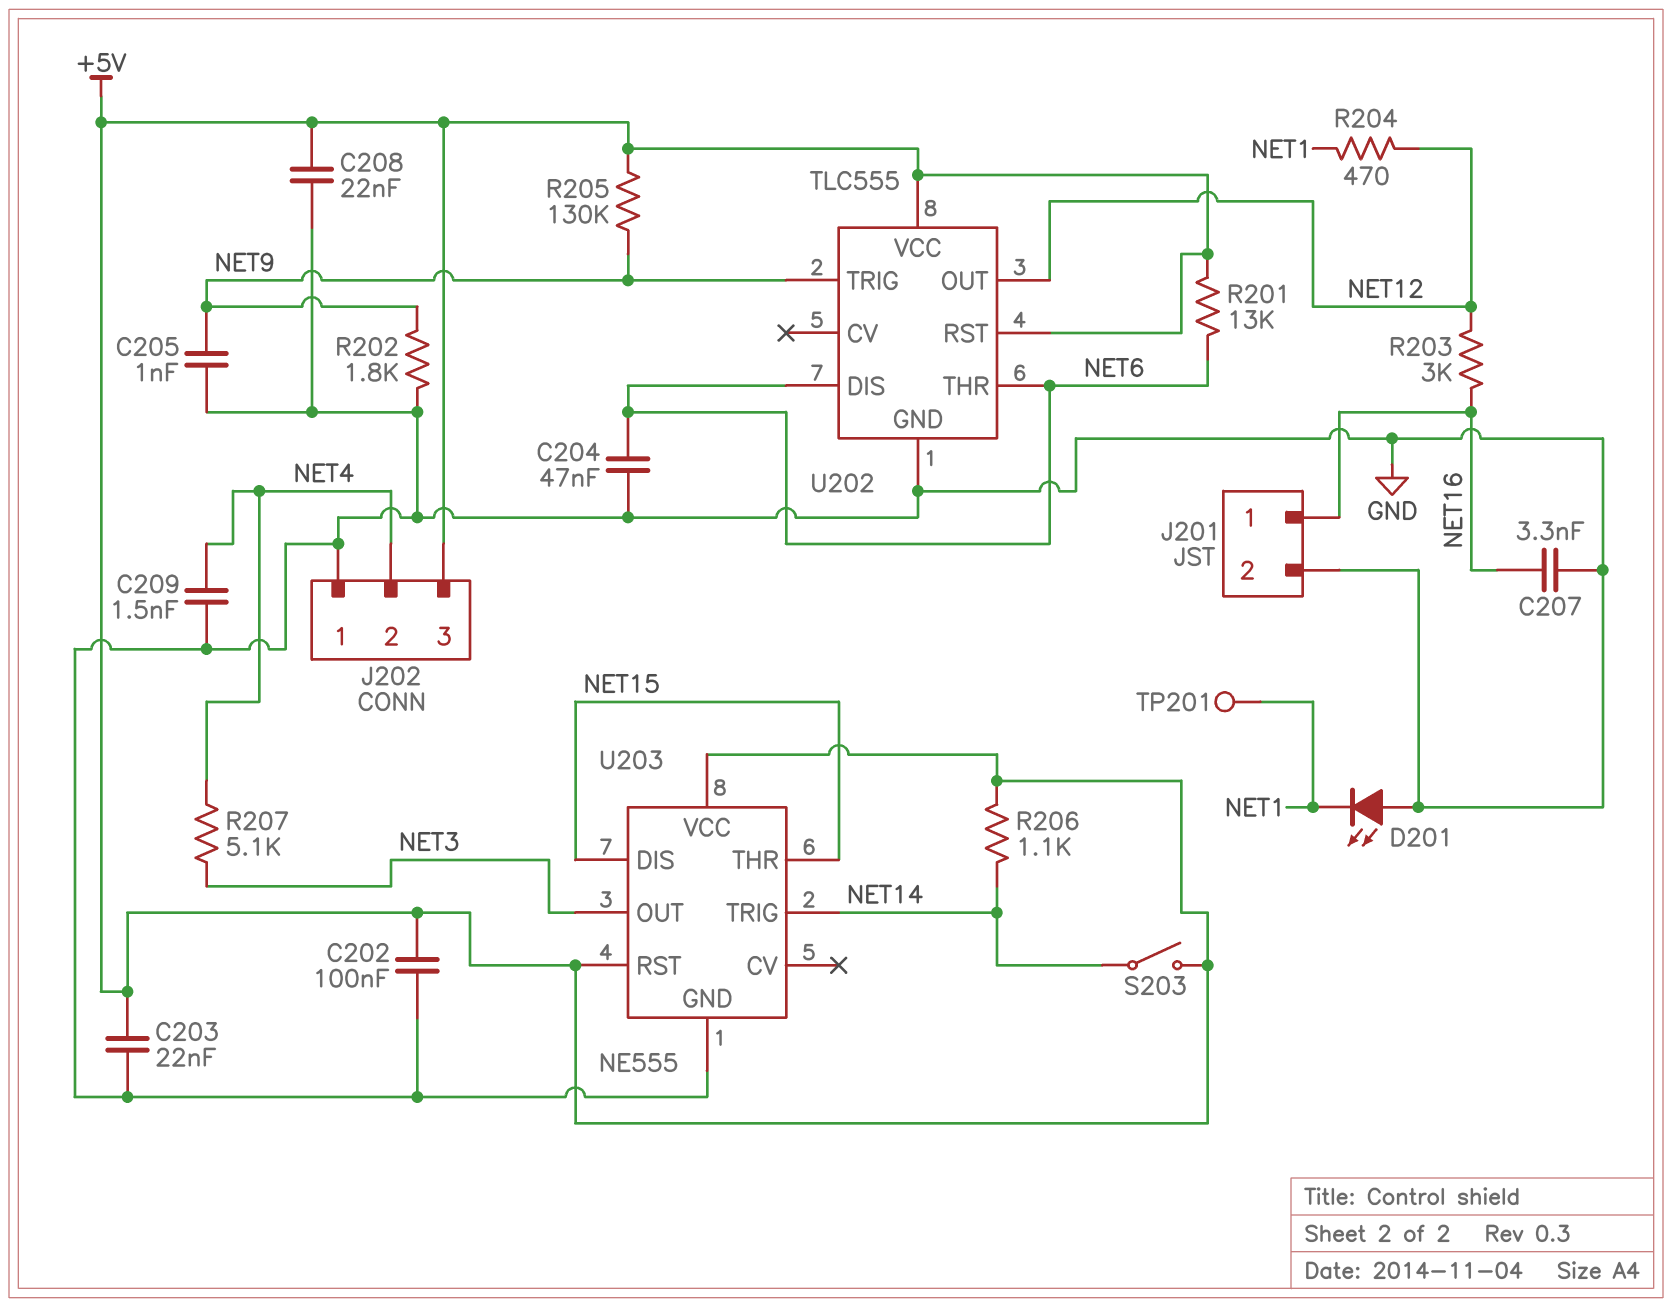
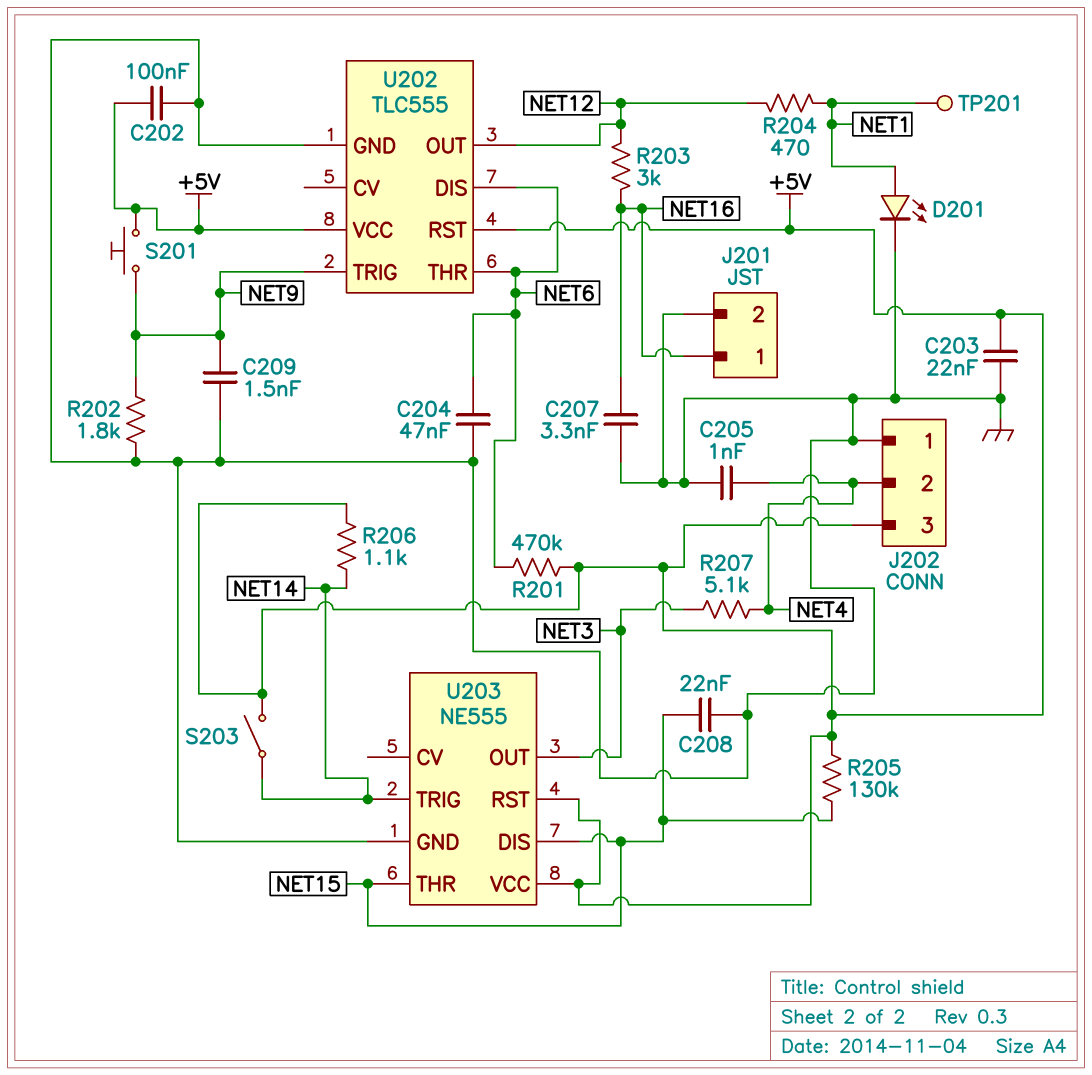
C205: 1nF (GND, NET9) -> 1nF (GND, NET4)
C208: 22nF (+5V, GND) -> 22nF (GND, NET15)
C209: 1.5nF (GND, NET4) -> 1.5nF (GND, NET9)
D201: LED (A GND, K NET1) -> LED (A NET1, K GND)
R201: 13k (+5V, NET6) -> 470k (+5V, NET6)
R205: 130k (+5V, NET9) -> 130k (+5V, NET15)
S201: none -> button (+5V, NET9)

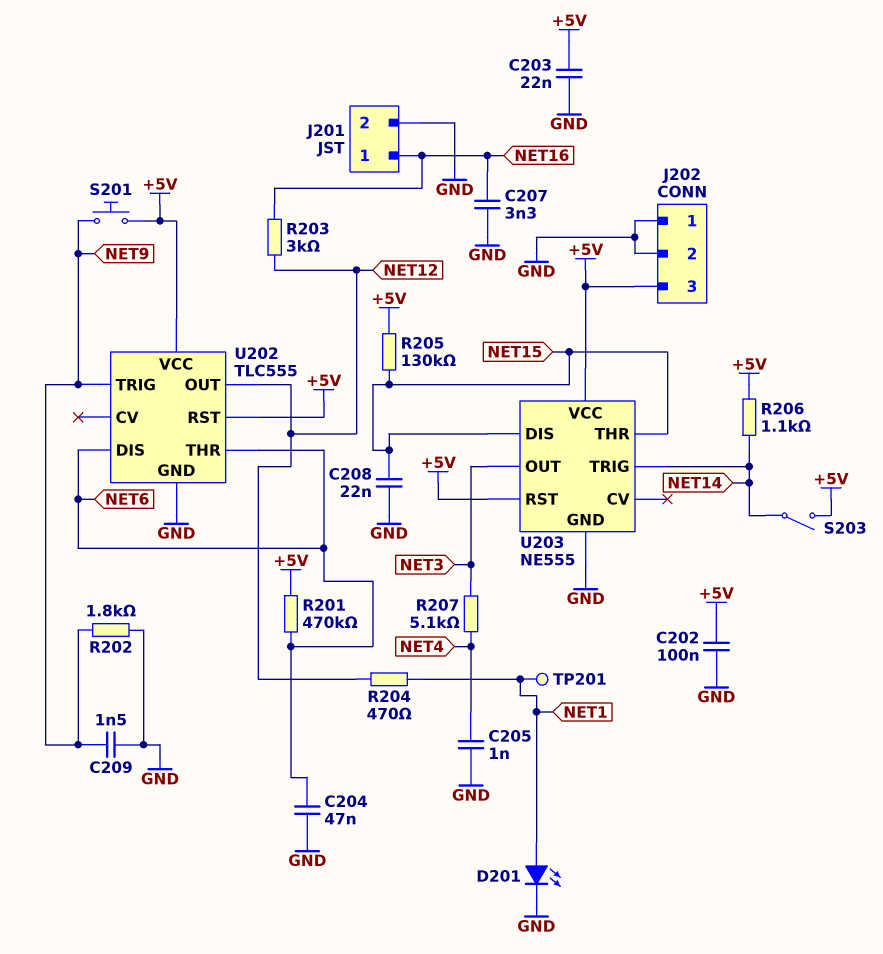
J202 pin 2: NET4 -> GND

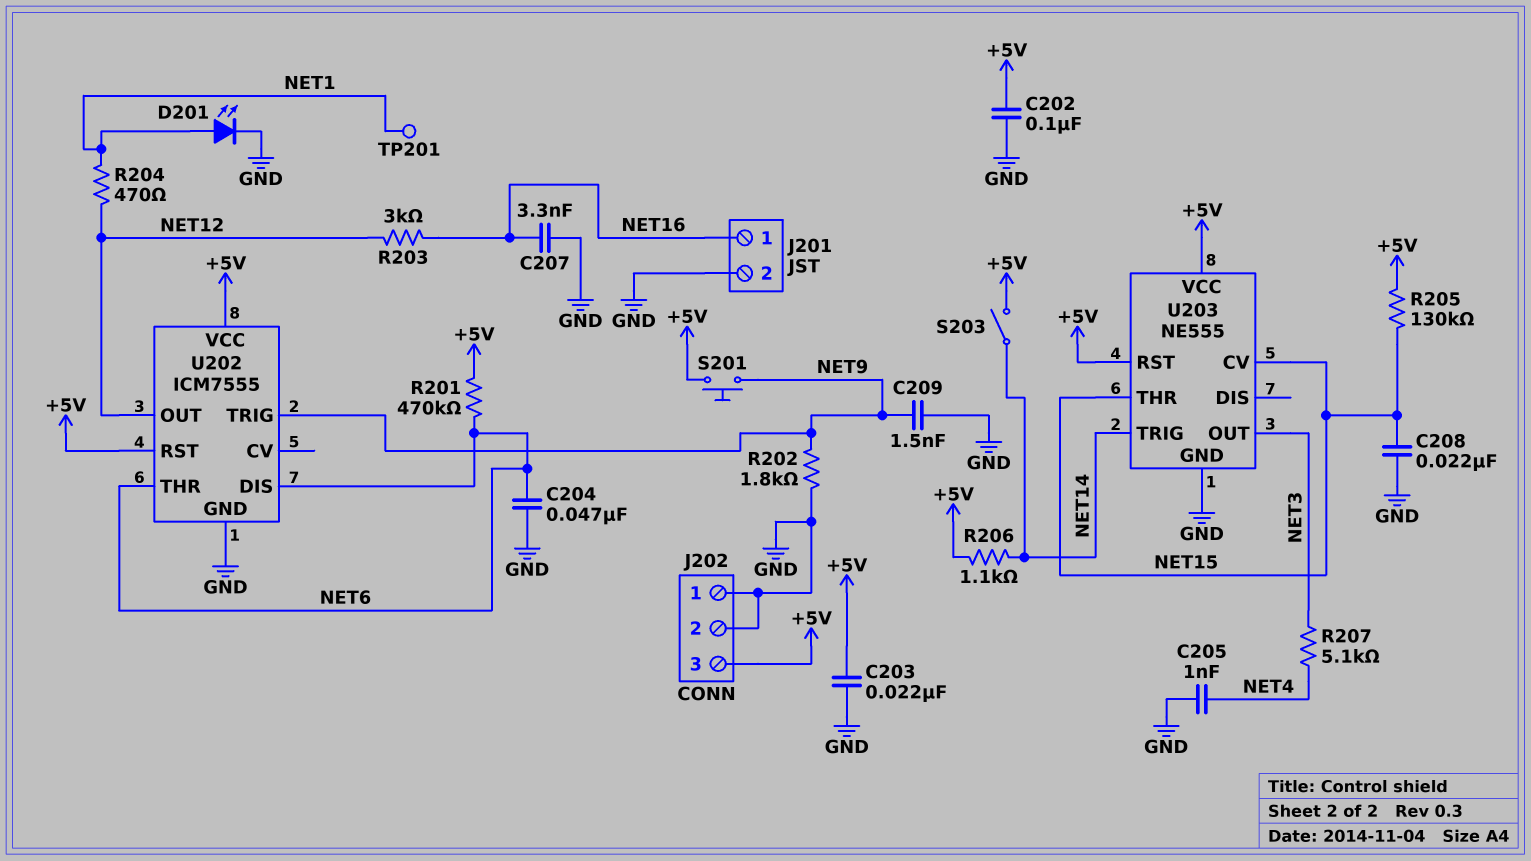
U202: TLC555 -> ICM7555
U203 pin CV: none -> NET15
U203 pin DIS: NET15 -> none

